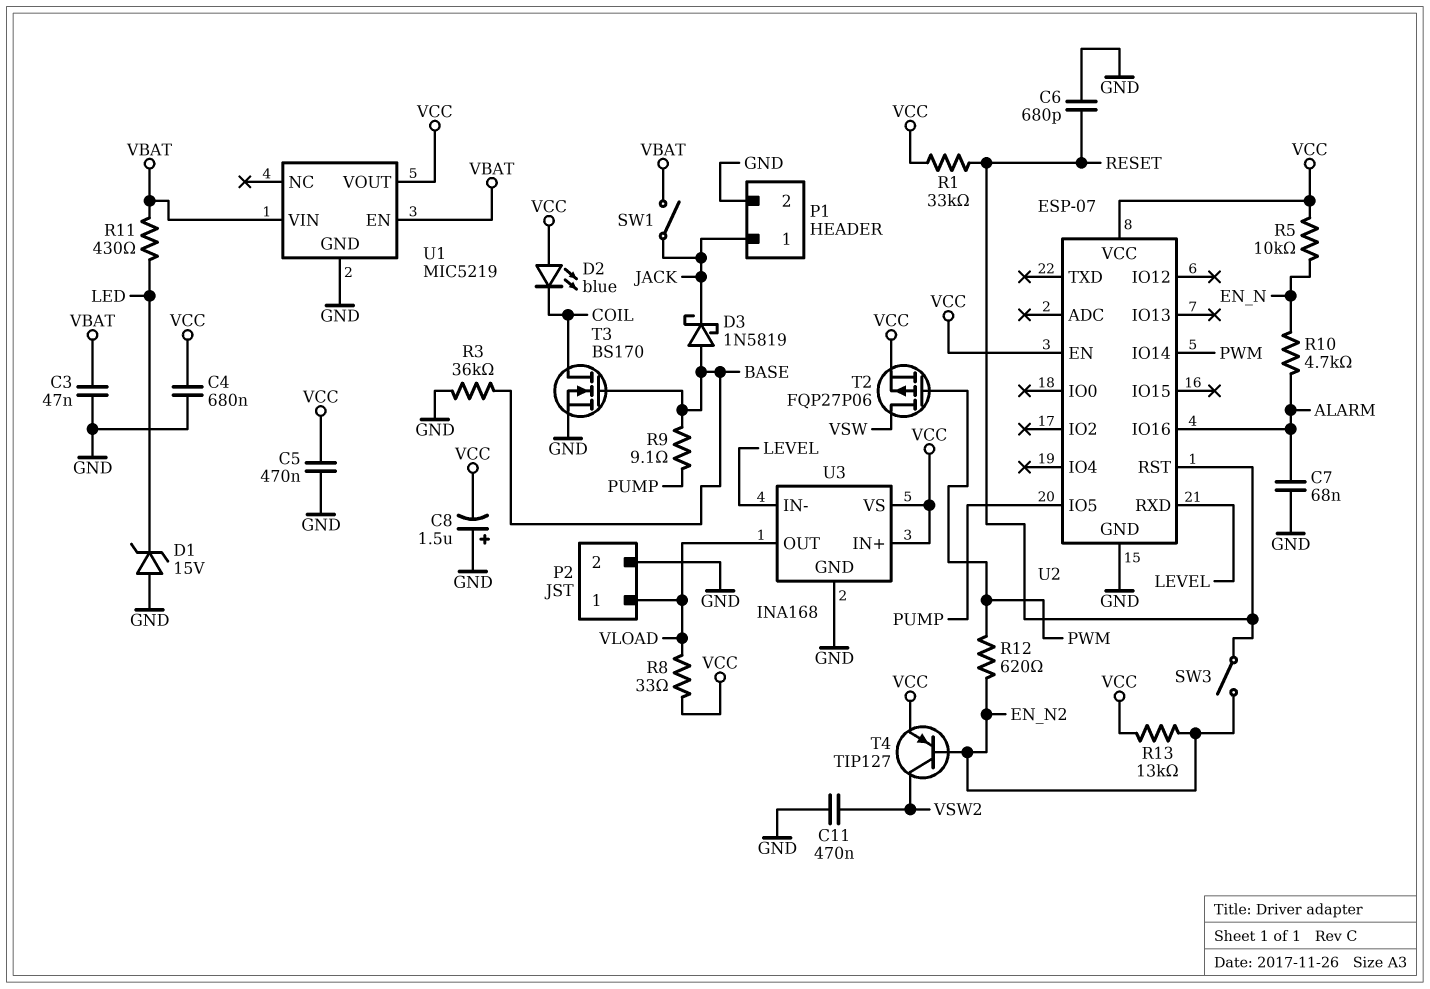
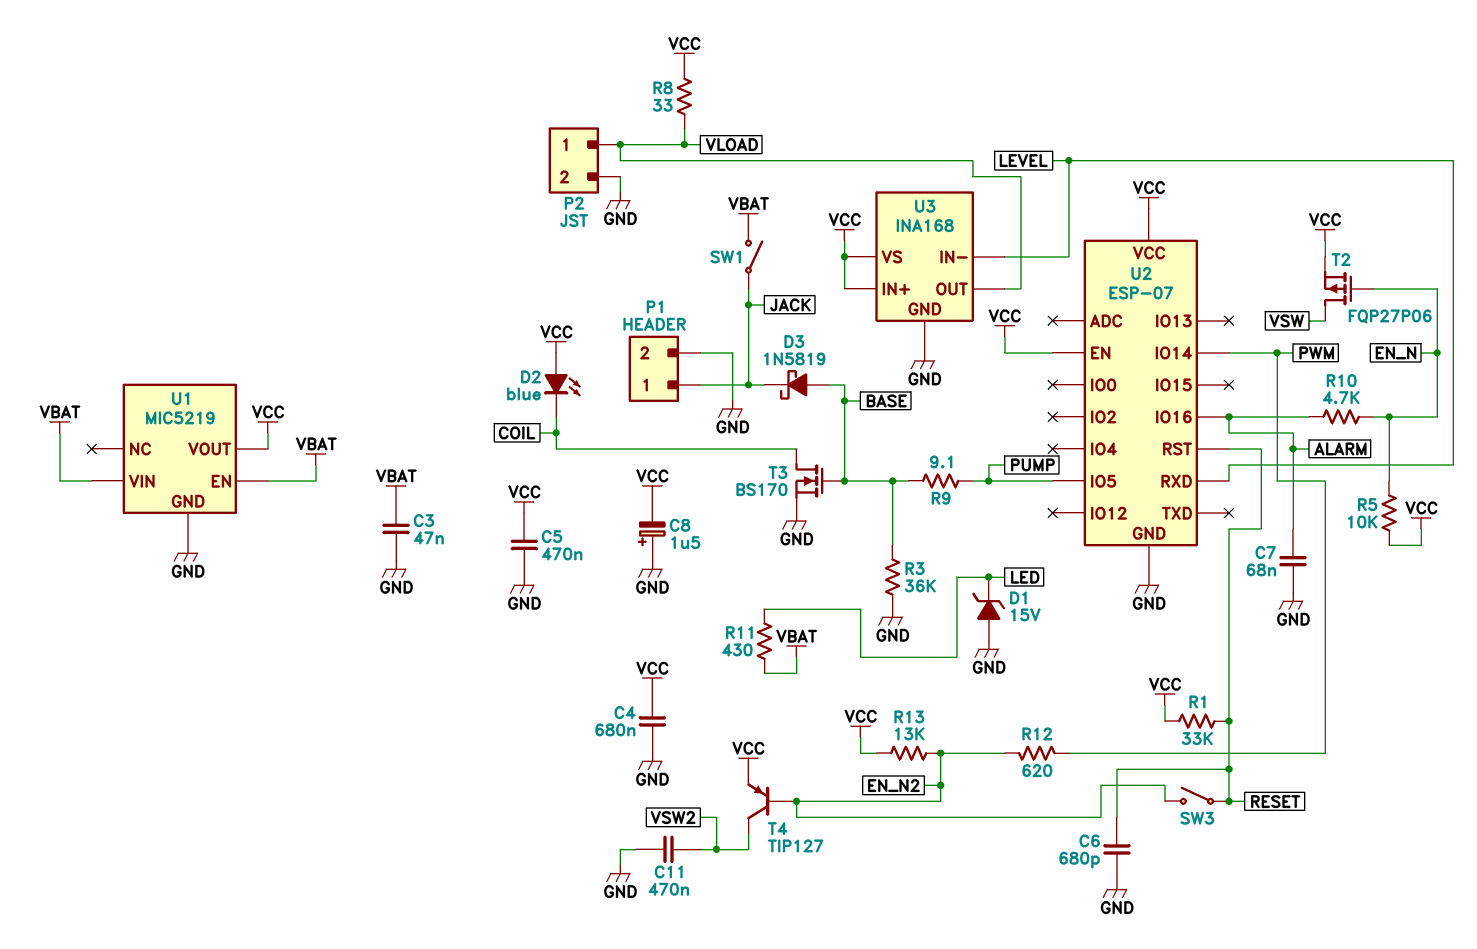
T2: PMOS FQP27P06 (G PWM, D VSW, S VCC) -> PMOS FQP27P06 (G EN_N, D VSW, S VCC)

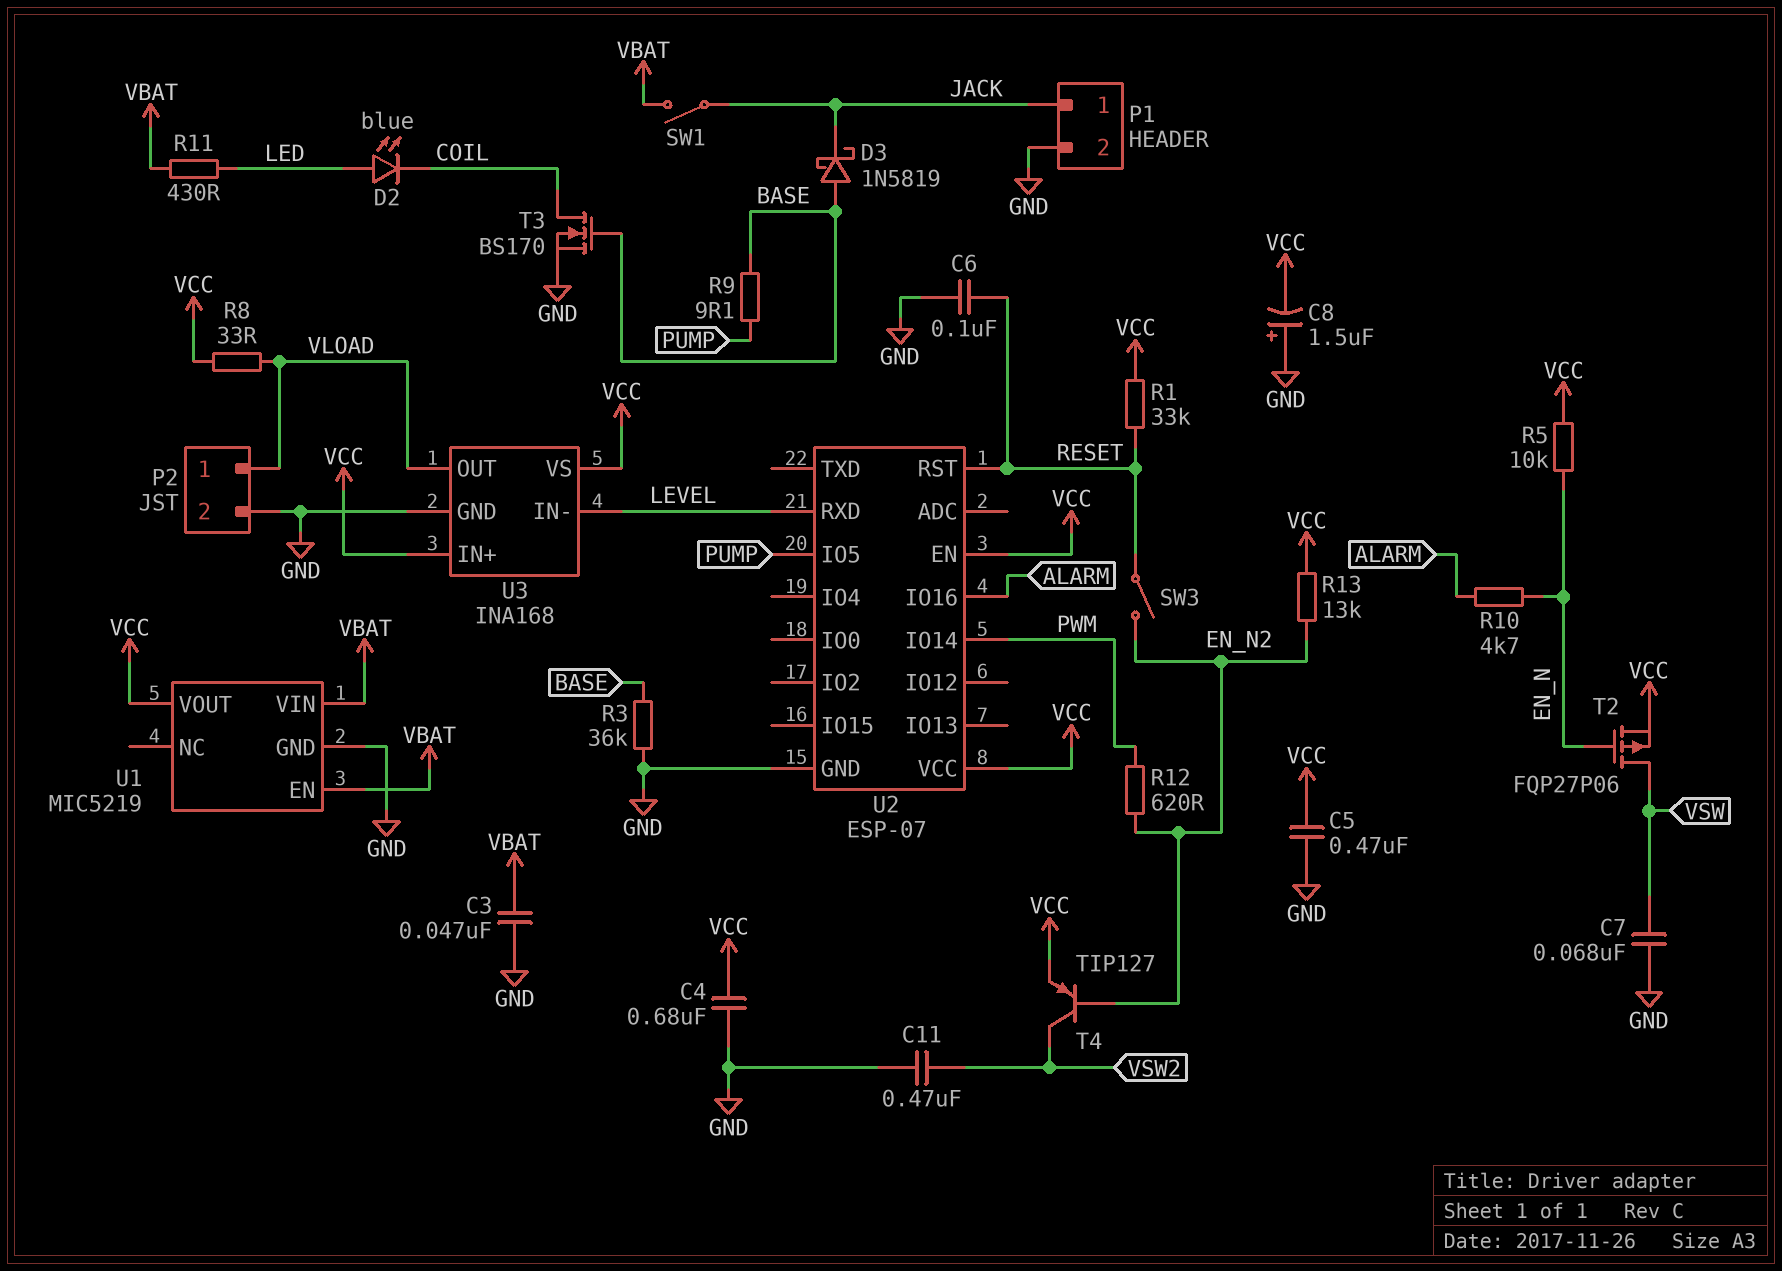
C6: 680pF (GND, RESET) -> 100nF (GND, RESET)
C7: 68nF (ALARM, GND) -> 68nF (GND, VSW)
D1: zener 15V (A GND, K LED) -> none
D2: LED blue (A VCC, K COIL) -> LED blue (A LED, K COIL)

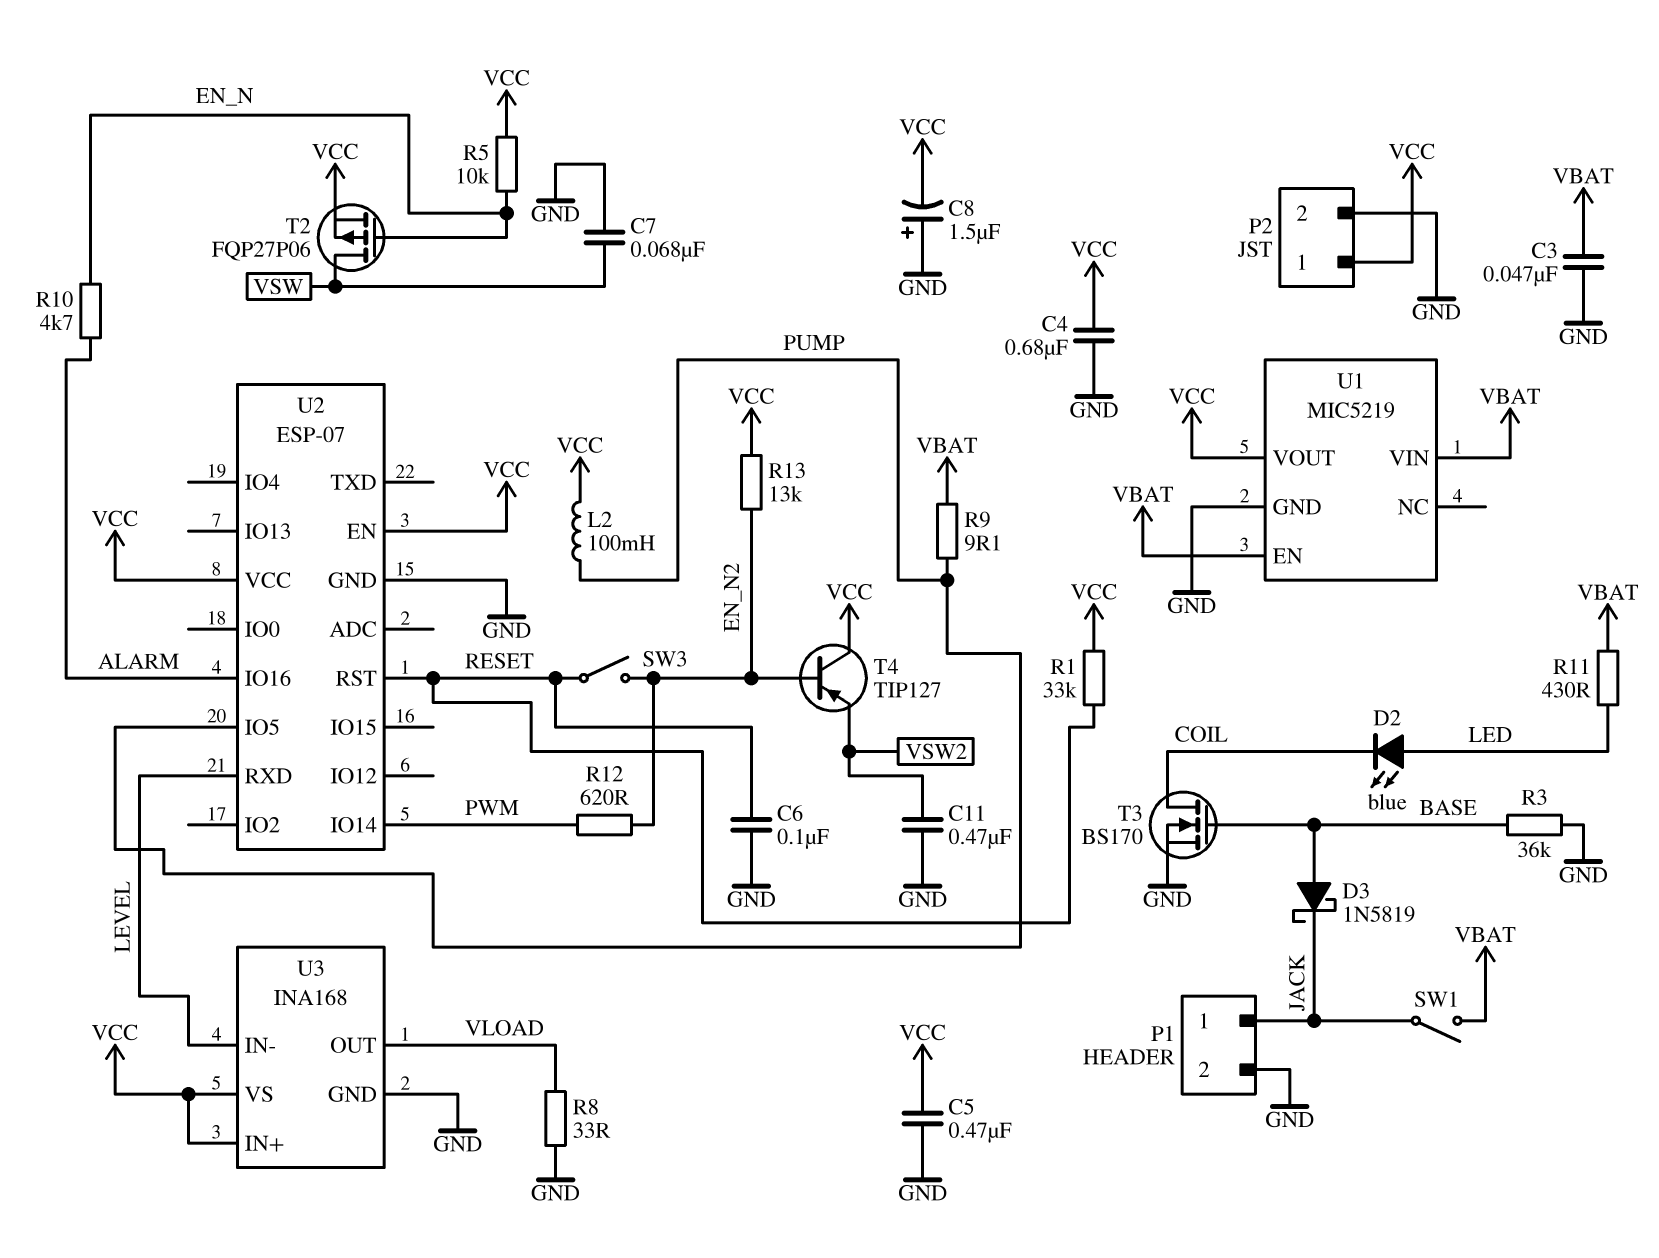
L2: none -> 100mH (PUMP, VCC)
P2 pin 1: VLOAD -> VCC
R8: 33 (VCC, VLOAD) -> 33 (GND, VLOAD)
R9: 9.1 (BASE, PUMP) -> 9.1 (PUMP, VBAT)
T4: PNP TIP127 (B EN_N2, C VSW2, E VCC) -> PNP TIP127 (B EN_N2, C VCC, E VSW2)

